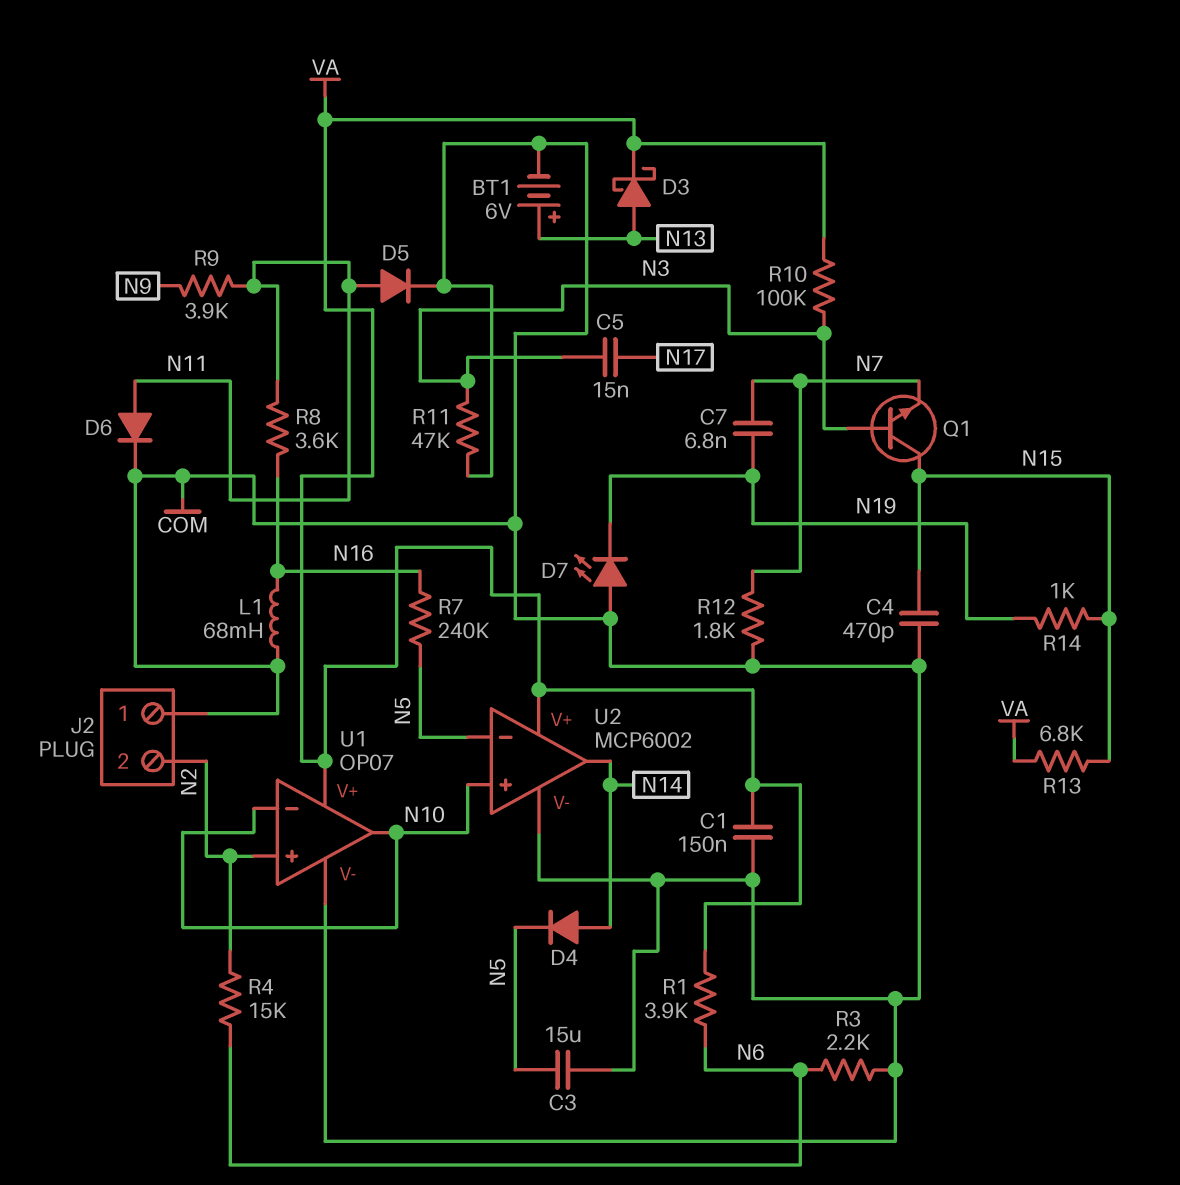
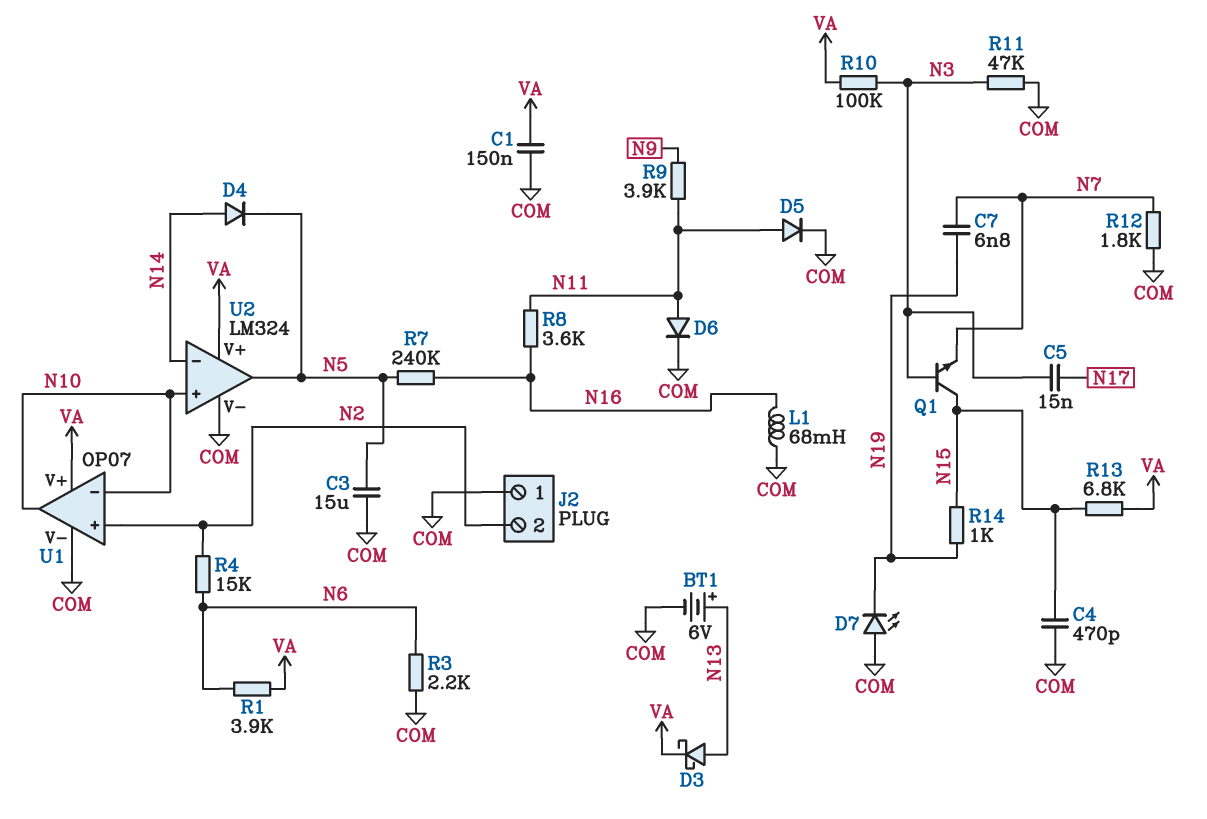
U2: MCP6002 -> LM324
U2 pin in-: N5 -> N14
U2 pin out: N14 -> N5

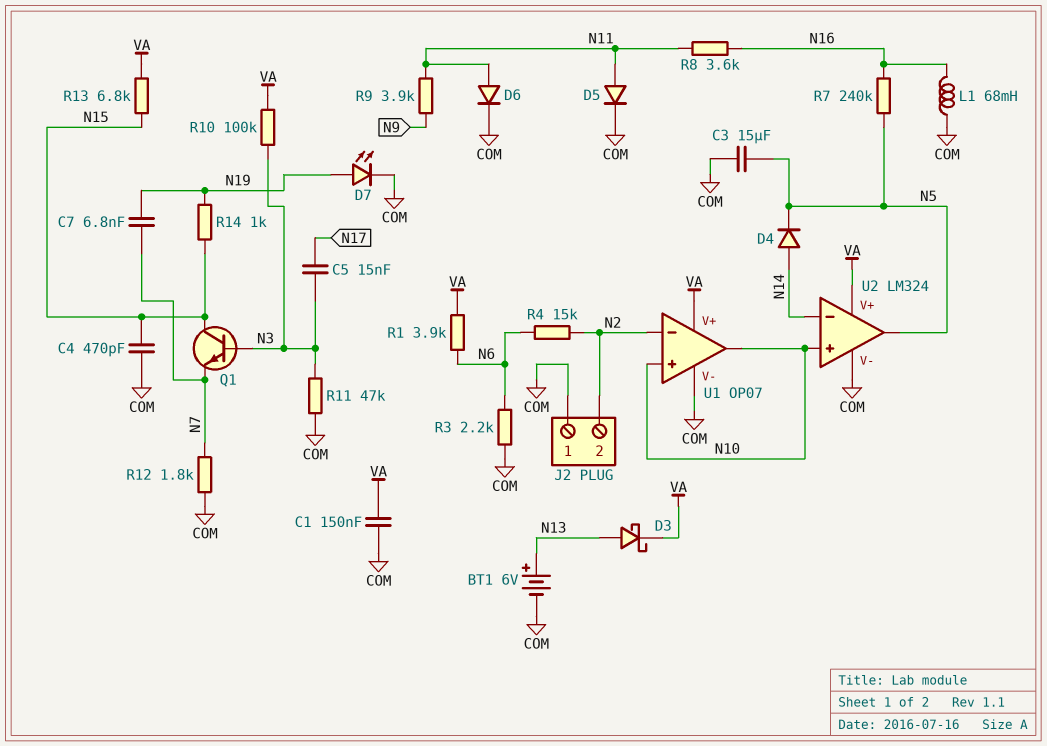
D7: LED (A COM, K N19) -> LED (A N19, K COM)
U1 pin in+: N2 -> N10
U1 pin in-: N10 -> N2

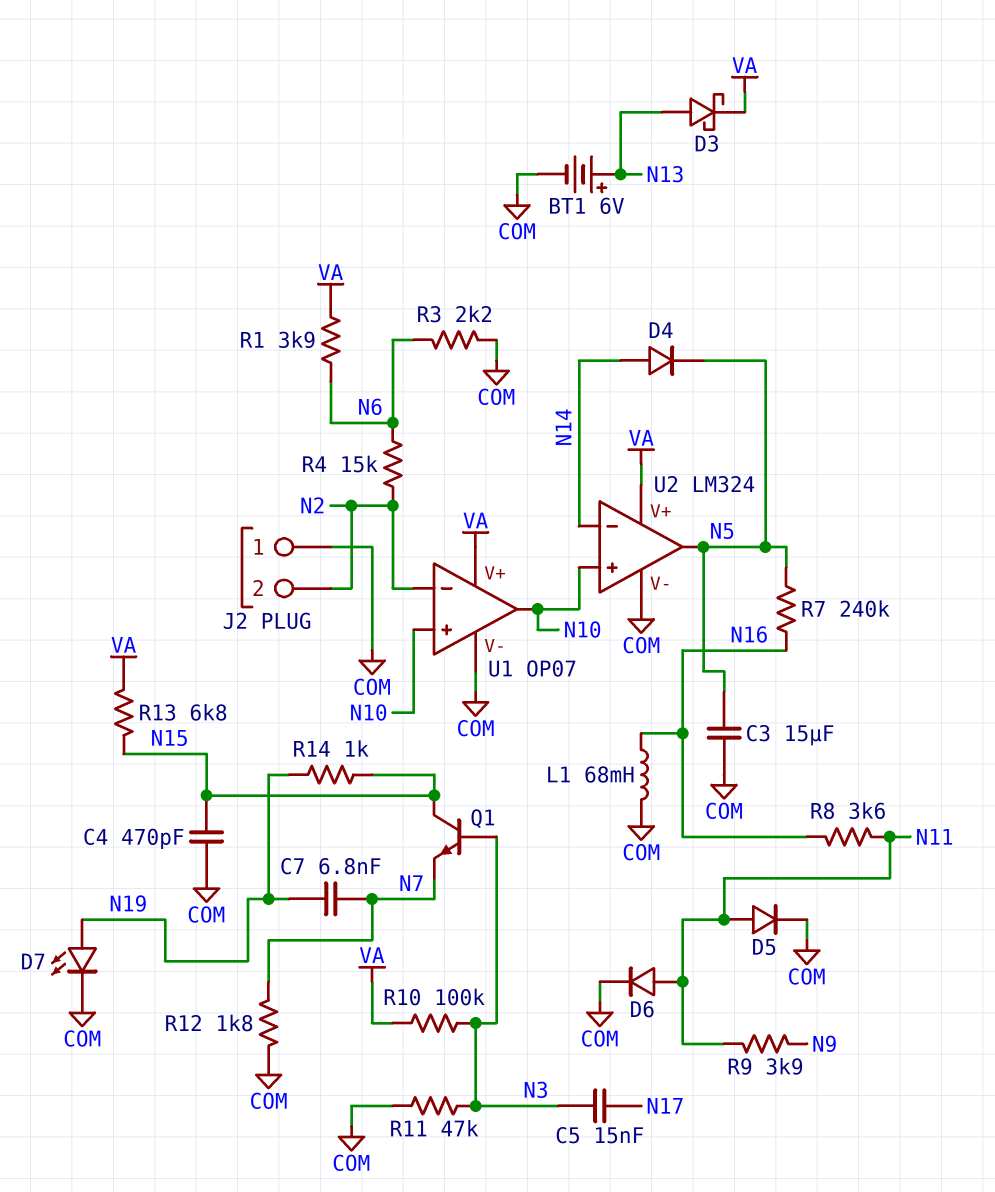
C1: 150nF (COM, VA) -> none

